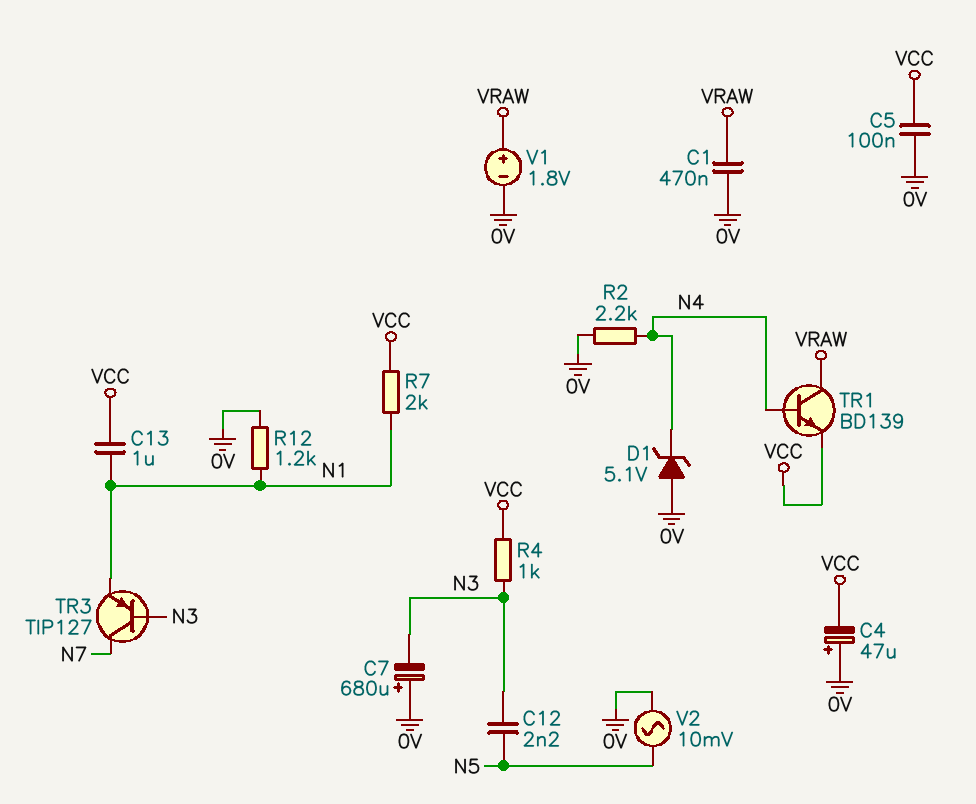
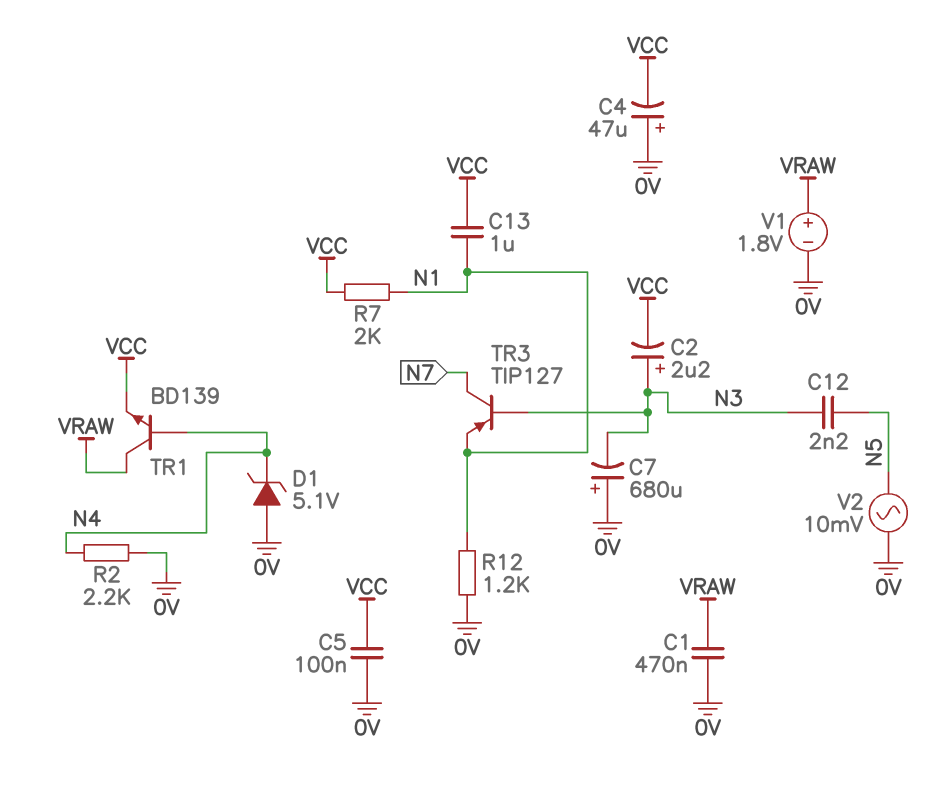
C2: none -> 2.2uF (plus N3, minus VCC)
R4: 1k (N3, VCC) -> none

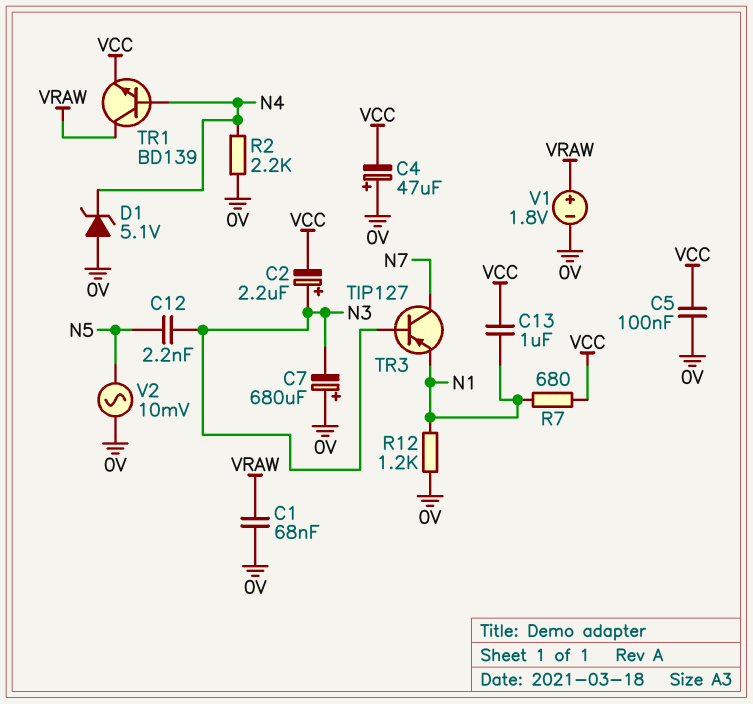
C1: 470nF (0V, VRAW) -> 68nF (0V, VRAW)
R7: 2k (N1, VCC) -> 680 (N1, VCC)

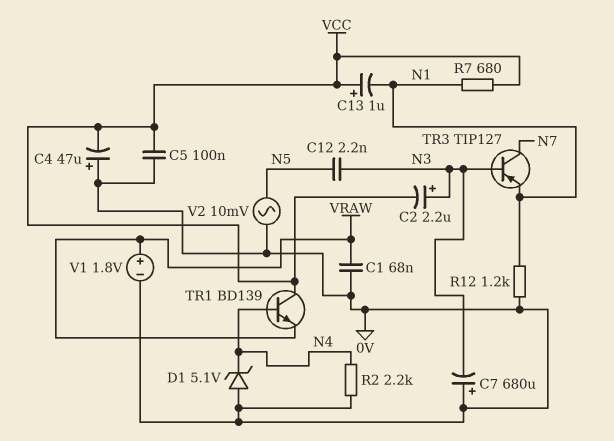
C13: 1uF (N1, VCC) -> 1uF (plus VCC, minus N1)
TR1: NPN BD139 (B N4, C VRAW, E VCC) -> NPN BD139 (B N4, C VCC, E VRAW)

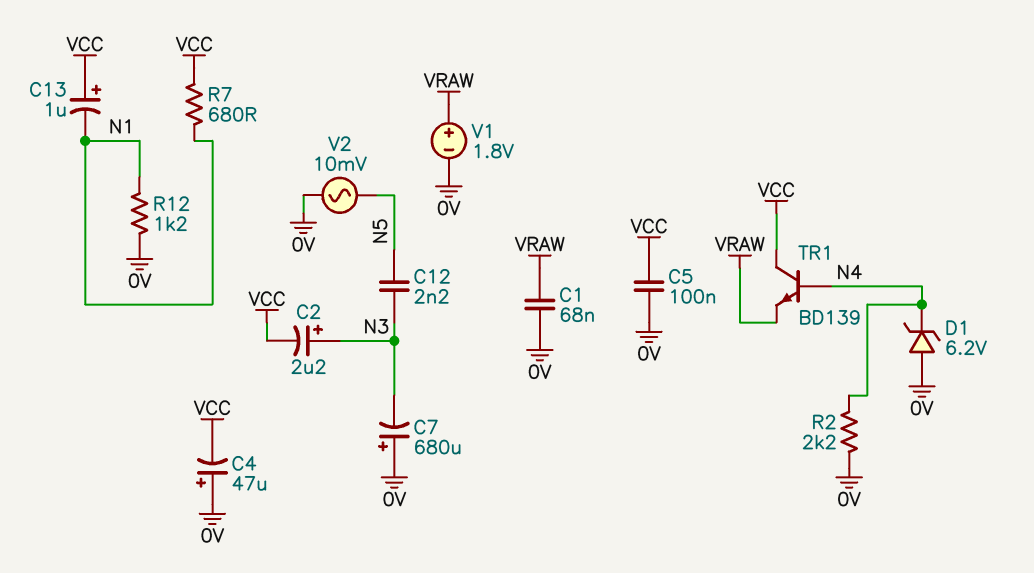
D1: zener 5.1V (A 0V, K N4) -> zener 6.2V (A 0V, K N4)
TR3: PNP TIP127 (B N3, C N7, E N1) -> none

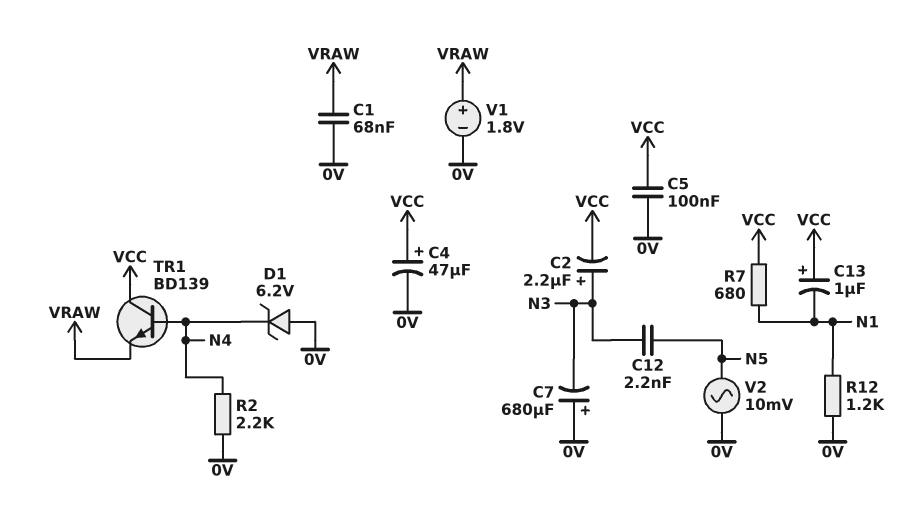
C4: 47uF (plus 0V, minus VCC) -> 47uF (plus VCC, minus 0V)

